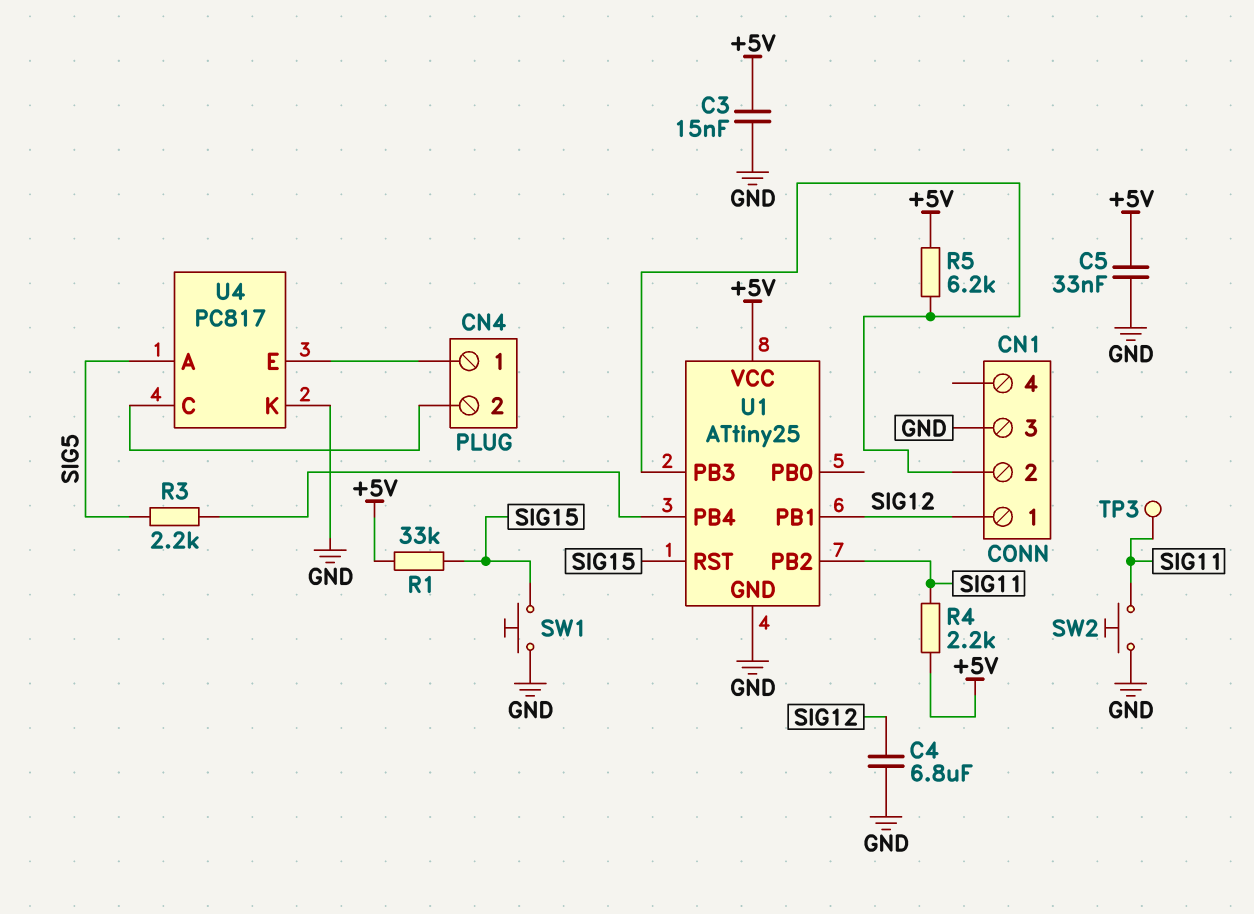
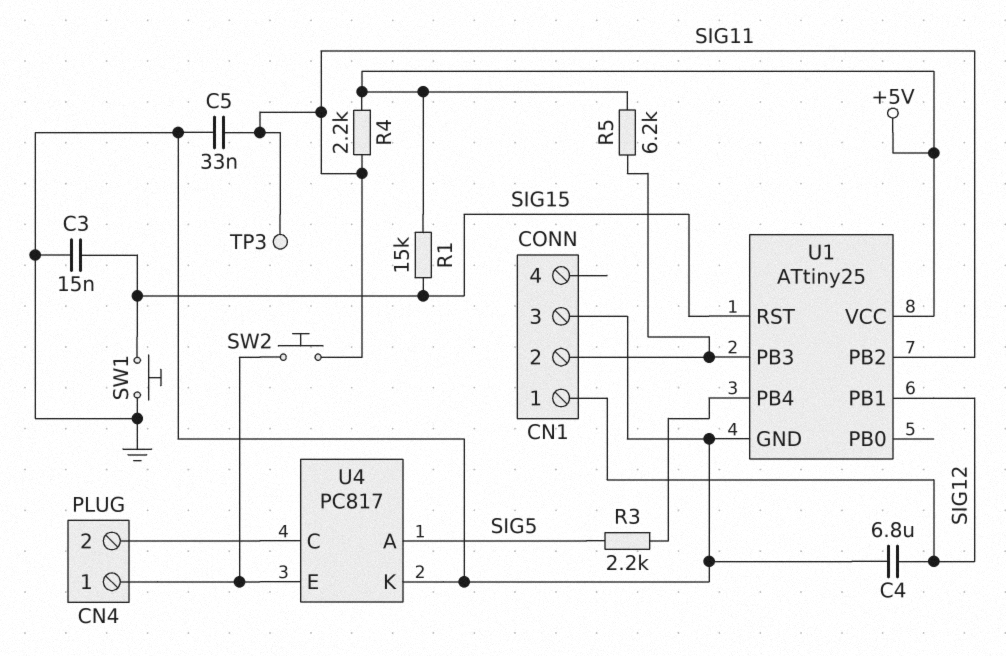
C3: 15nF (+5V, GND) -> 15nF (GND, SIG15)
C5: 33nF (+5V, GND) -> 33nF (GND, SIG11)
R1: 33k (+5V, SIG15) -> 15k (+5V, SIG15)
SW2: button (GND, SIG11) -> button (CN4/1, SIG11)

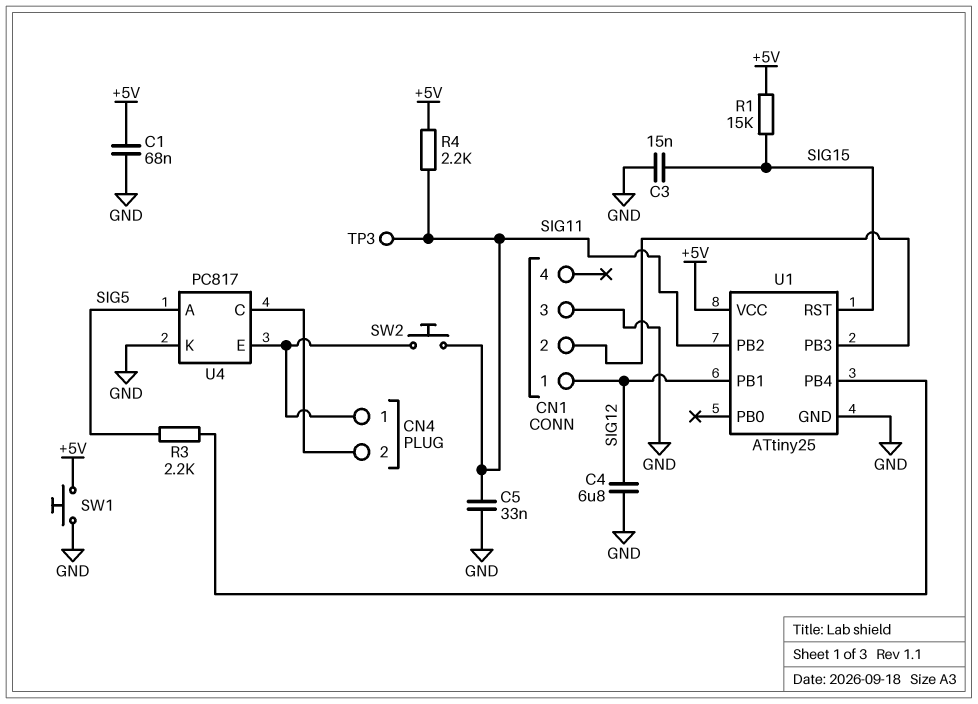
C1: none -> 68nF (+5V, GND)
R5: 6.2k (+5V, CN1/2) -> none
SW1: button (GND, SIG15) -> button (+5V, GND)

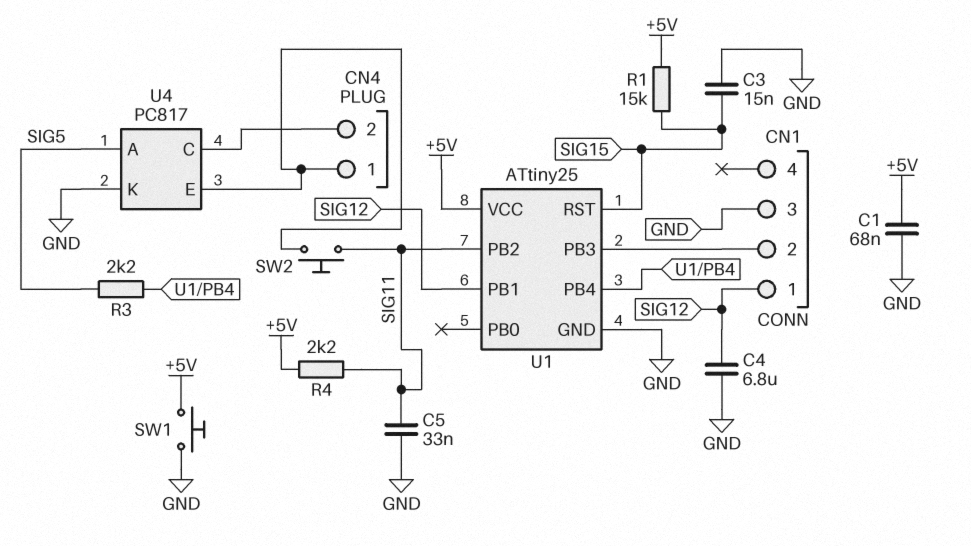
TP3: test point (SIG11) -> none

